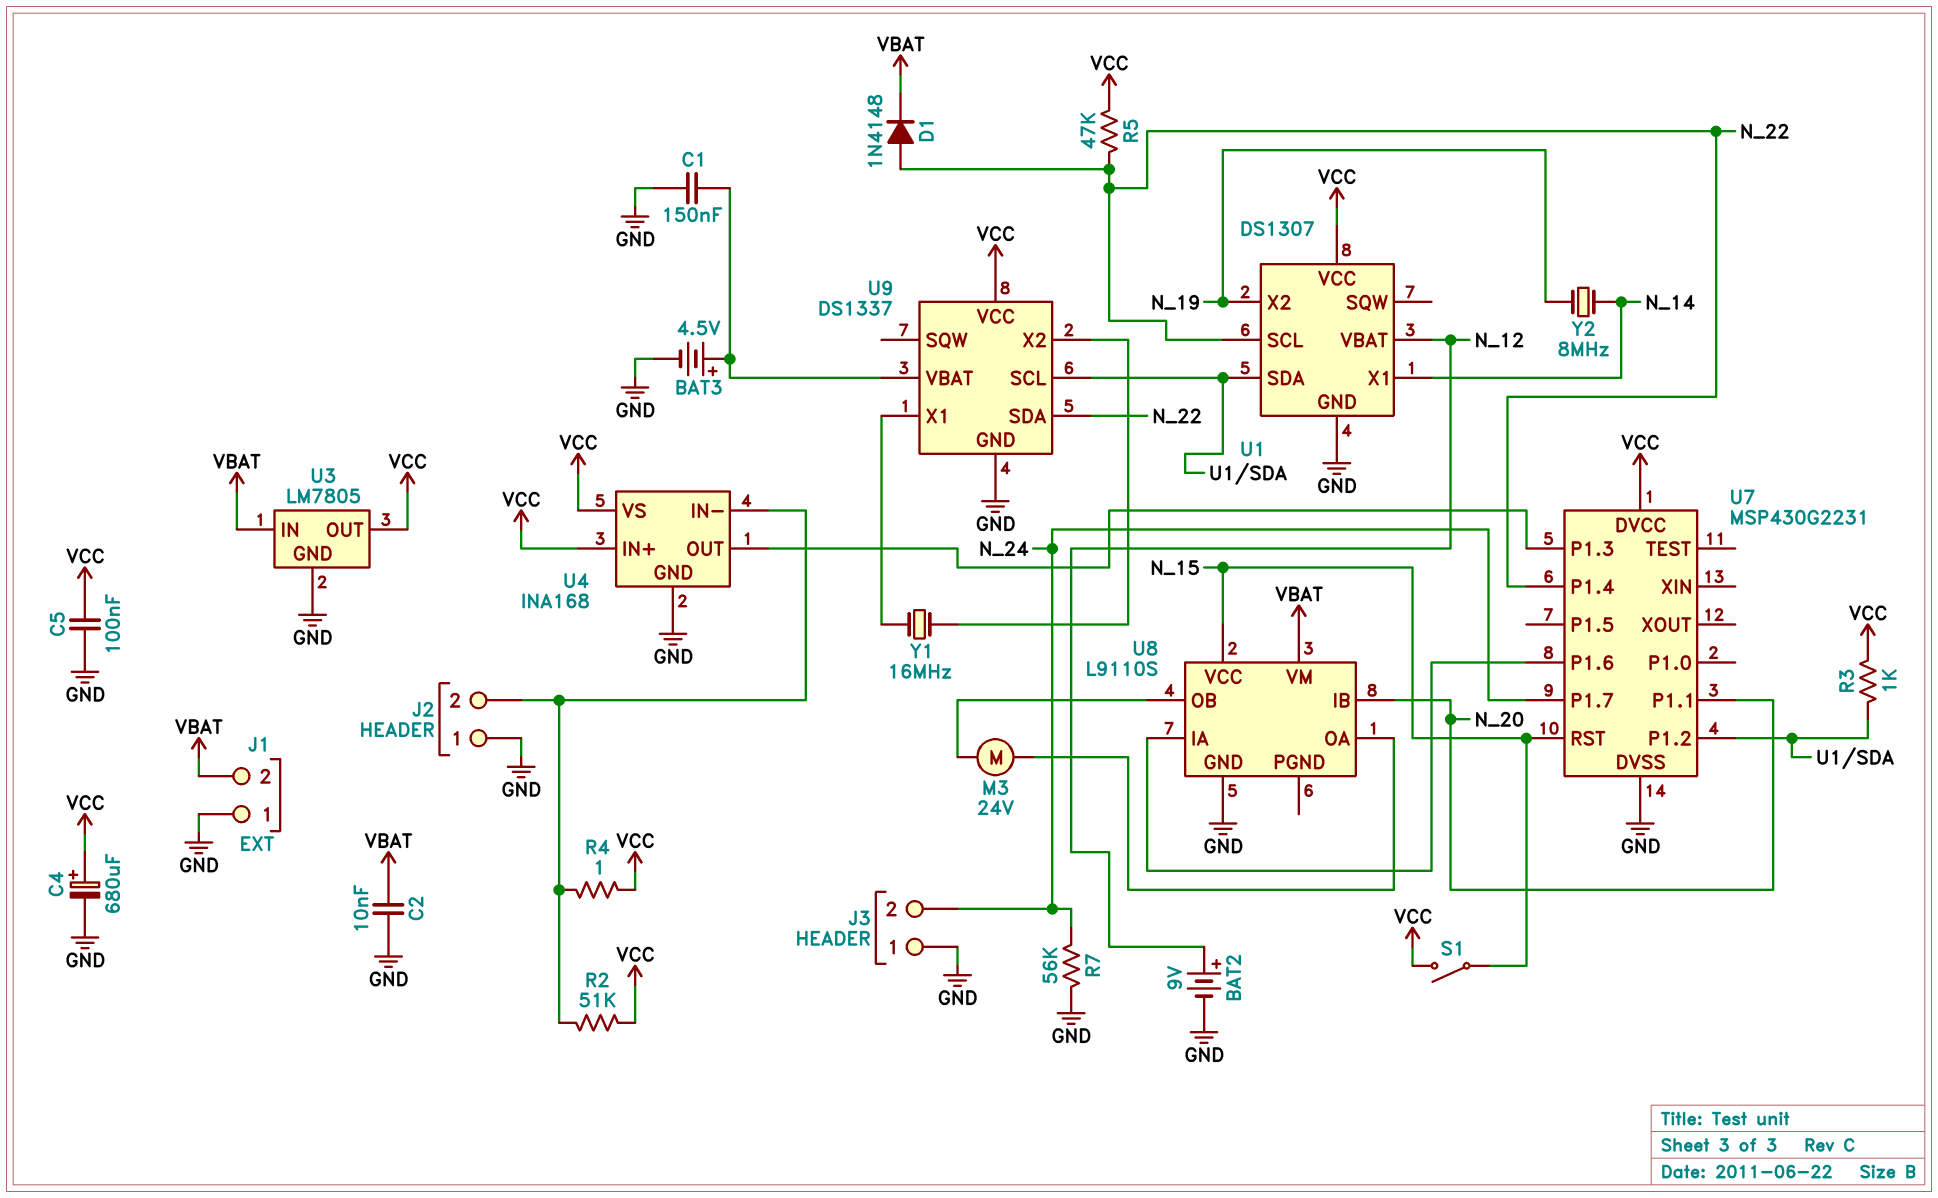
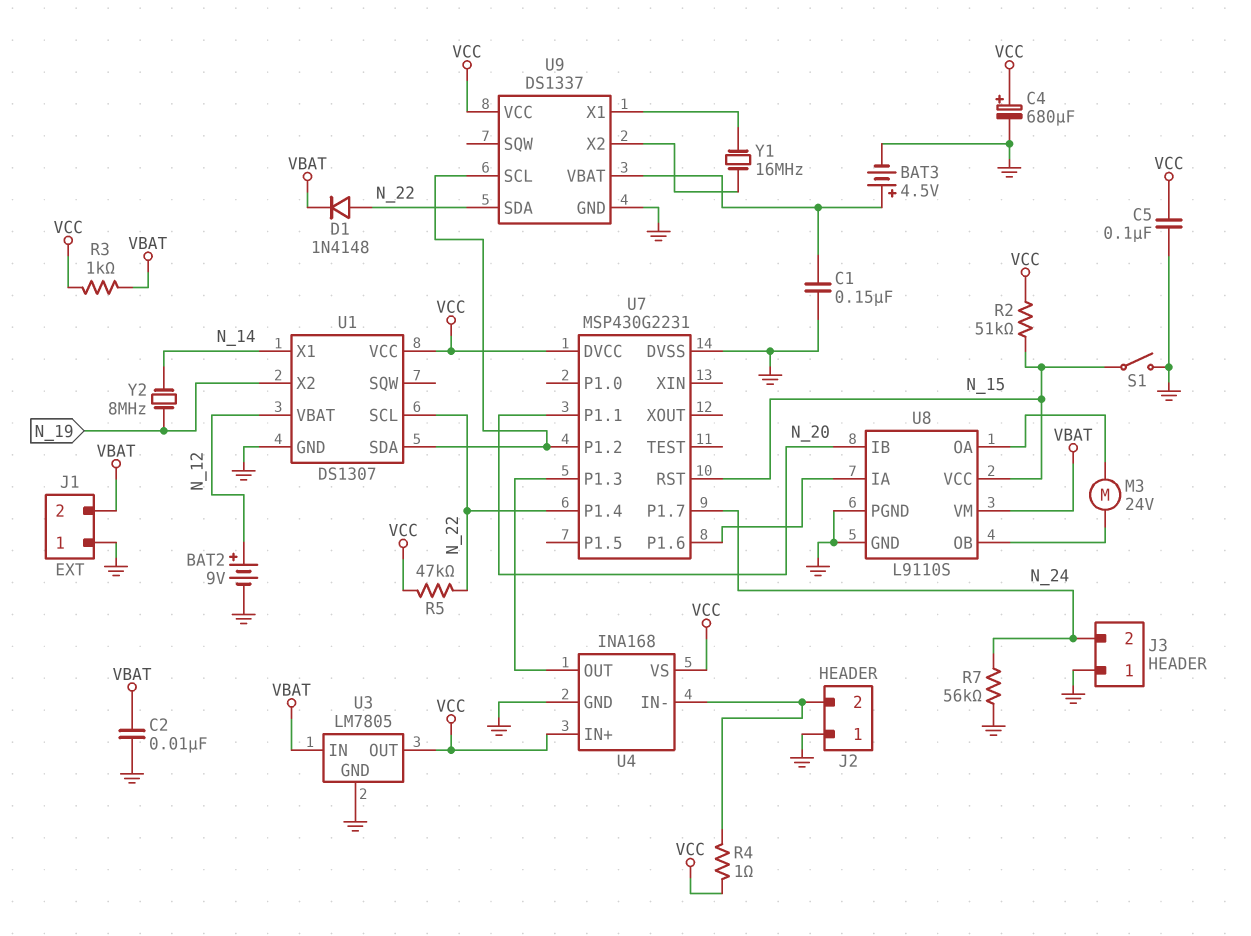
R2: 51k (J2/2, VCC) -> 51k (N_15, VCC)
R3: 1k (U1/SDA, VCC) -> 1k (VBAT, VCC)
S1: switch (N_15, VCC) -> switch (GND, N_15)
U8 pin PGND: none -> GND

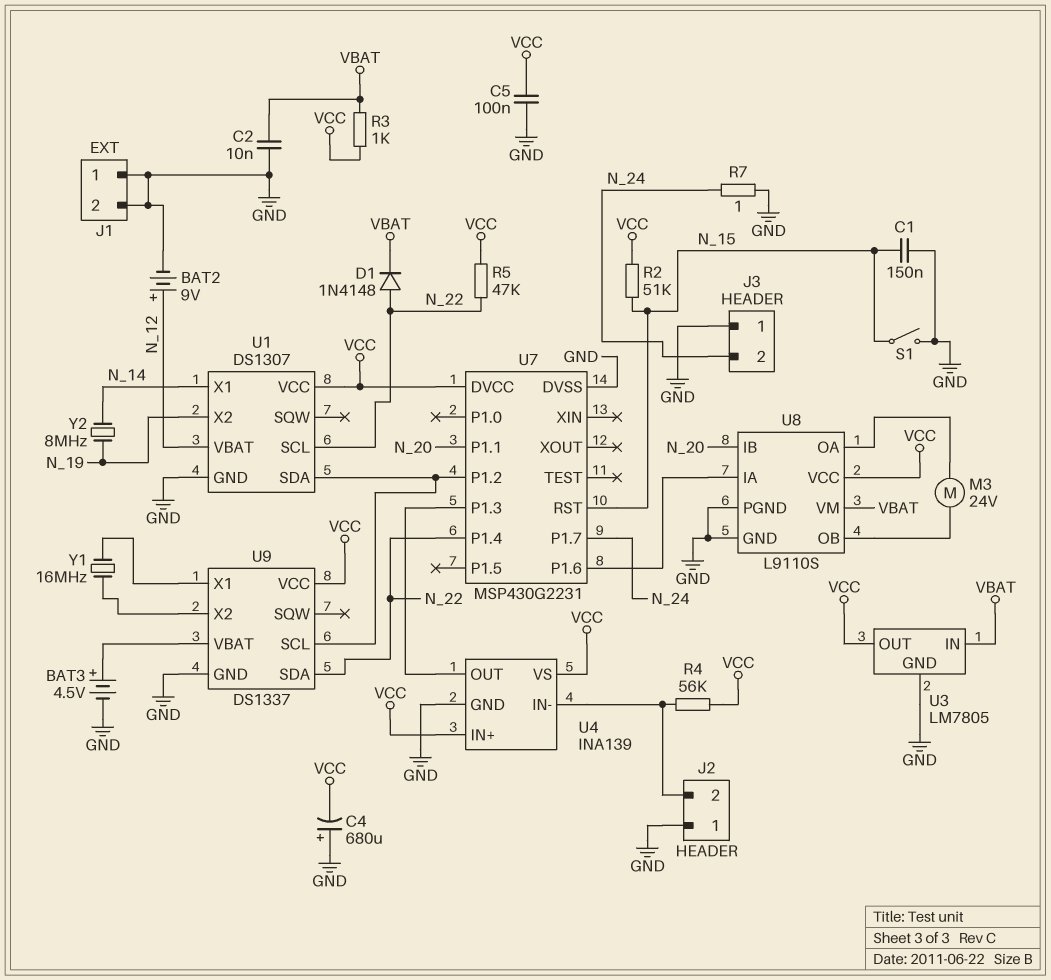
C1: 150nF (GND, U9/VBAT) -> 150nF (GND, N_15)
C4: 680uF (plus VCC, minus GND) -> 680uF (plus GND, minus VCC)
J1 pin 2: VBAT -> GND
R4: 1 (J2/2, VCC) -> 56k (J2/2, VCC)
R7: 56k (GND, N_24) -> 1 (GND, N_24)
U4: INA168 -> INA139
U8 pin VCC: N_15 -> VCC

